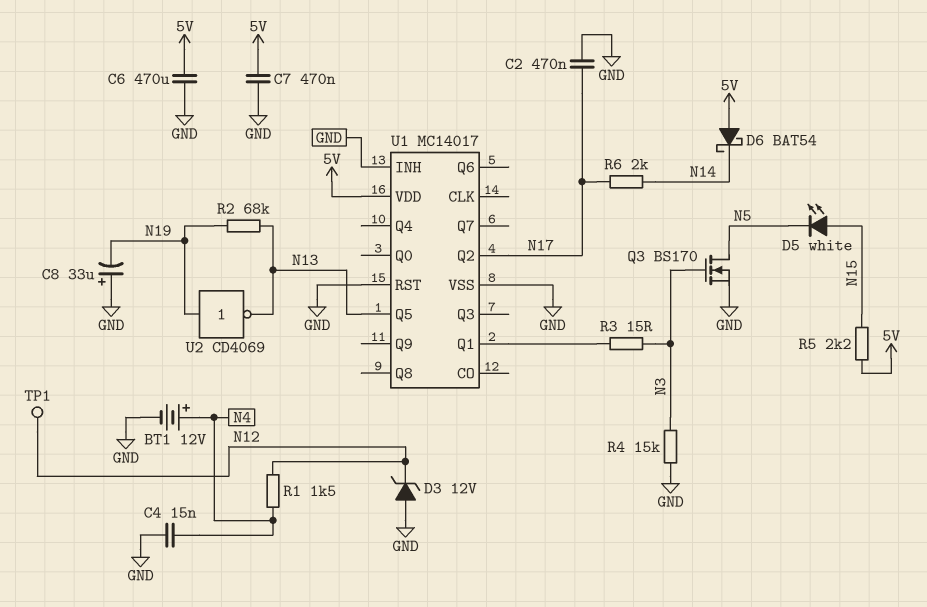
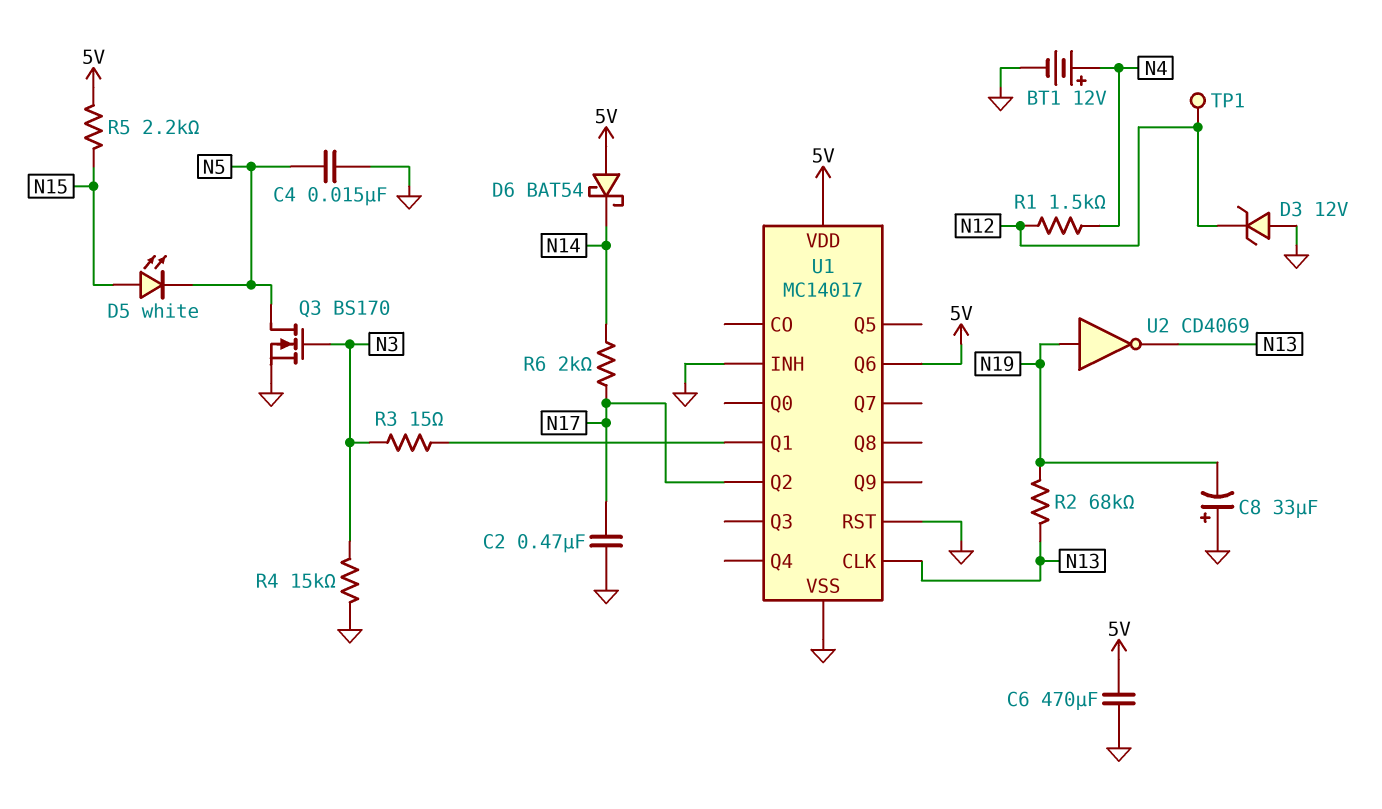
C4: 15nF (GND, N4) -> 15nF (GND, N5)
C7: 470nF (5V, GND) -> none
U1 pin CLK: none -> N13
U1 pin Q5: N13 -> none
U1 pin Q6: none -> 5V

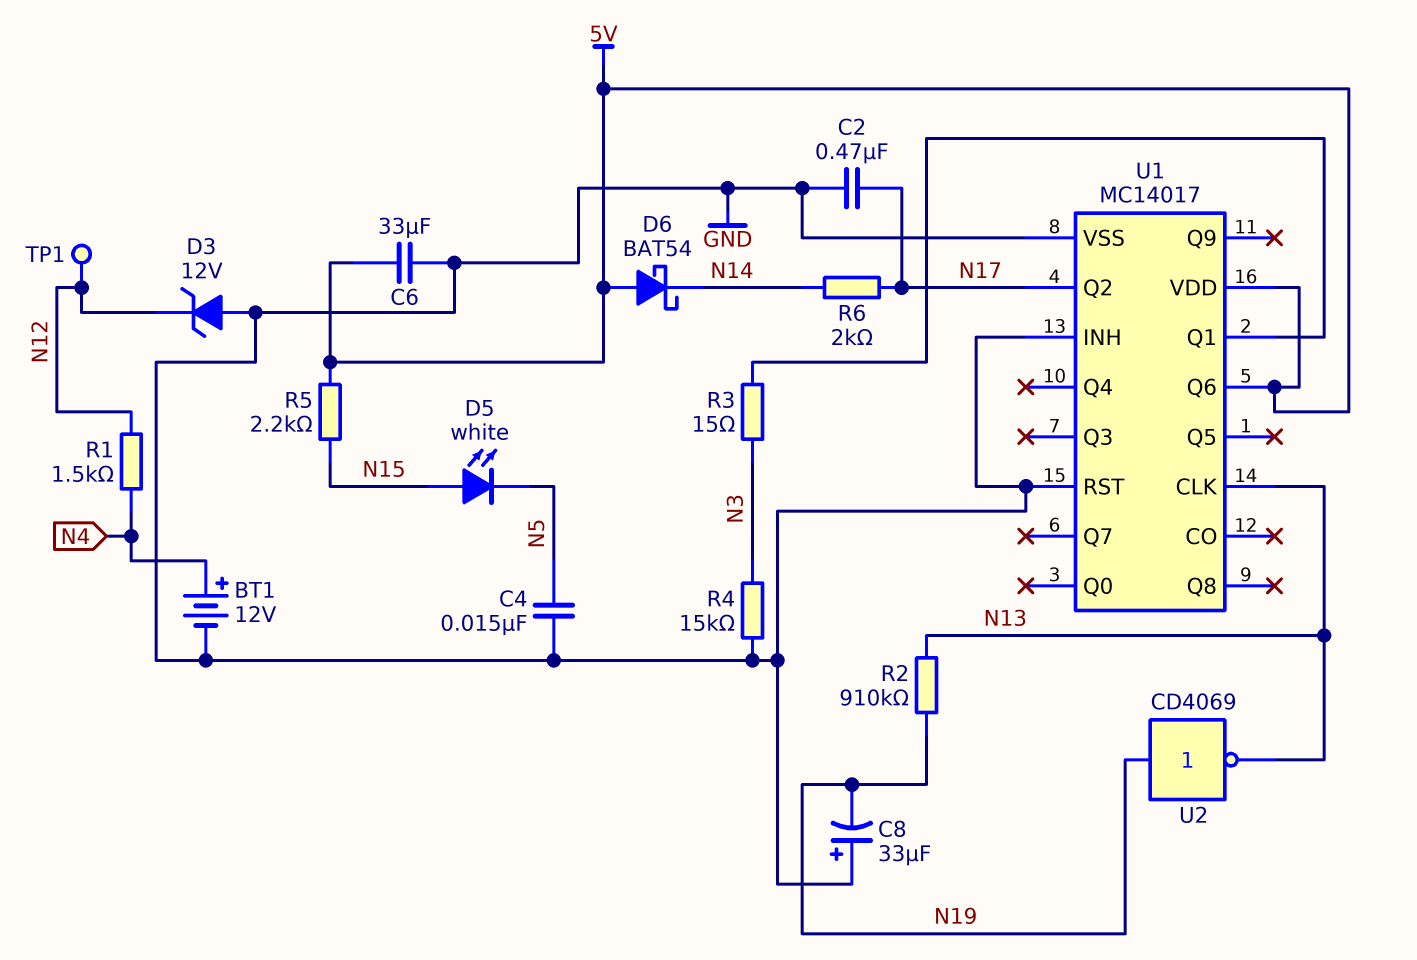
C6: 470uF (5V, GND) -> 33uF (5V, GND)
Q3: NMOS BS170 (G N3, D N5, S GND) -> none
R2: 68k (N13, N19) -> 910k (N13, N19)

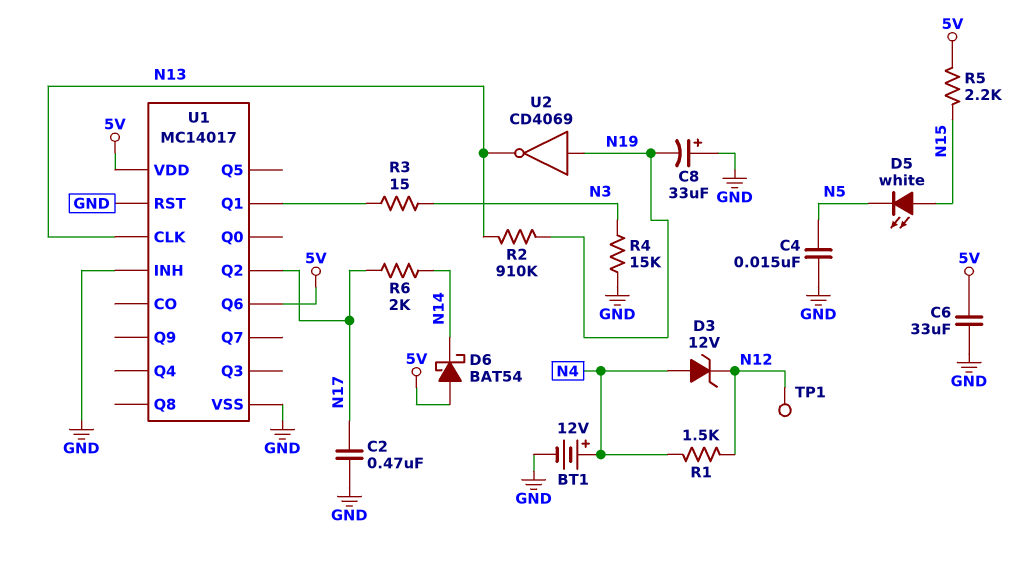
D3: zener 12V (A GND, K N12) -> zener 12V (A N4, K N12)

